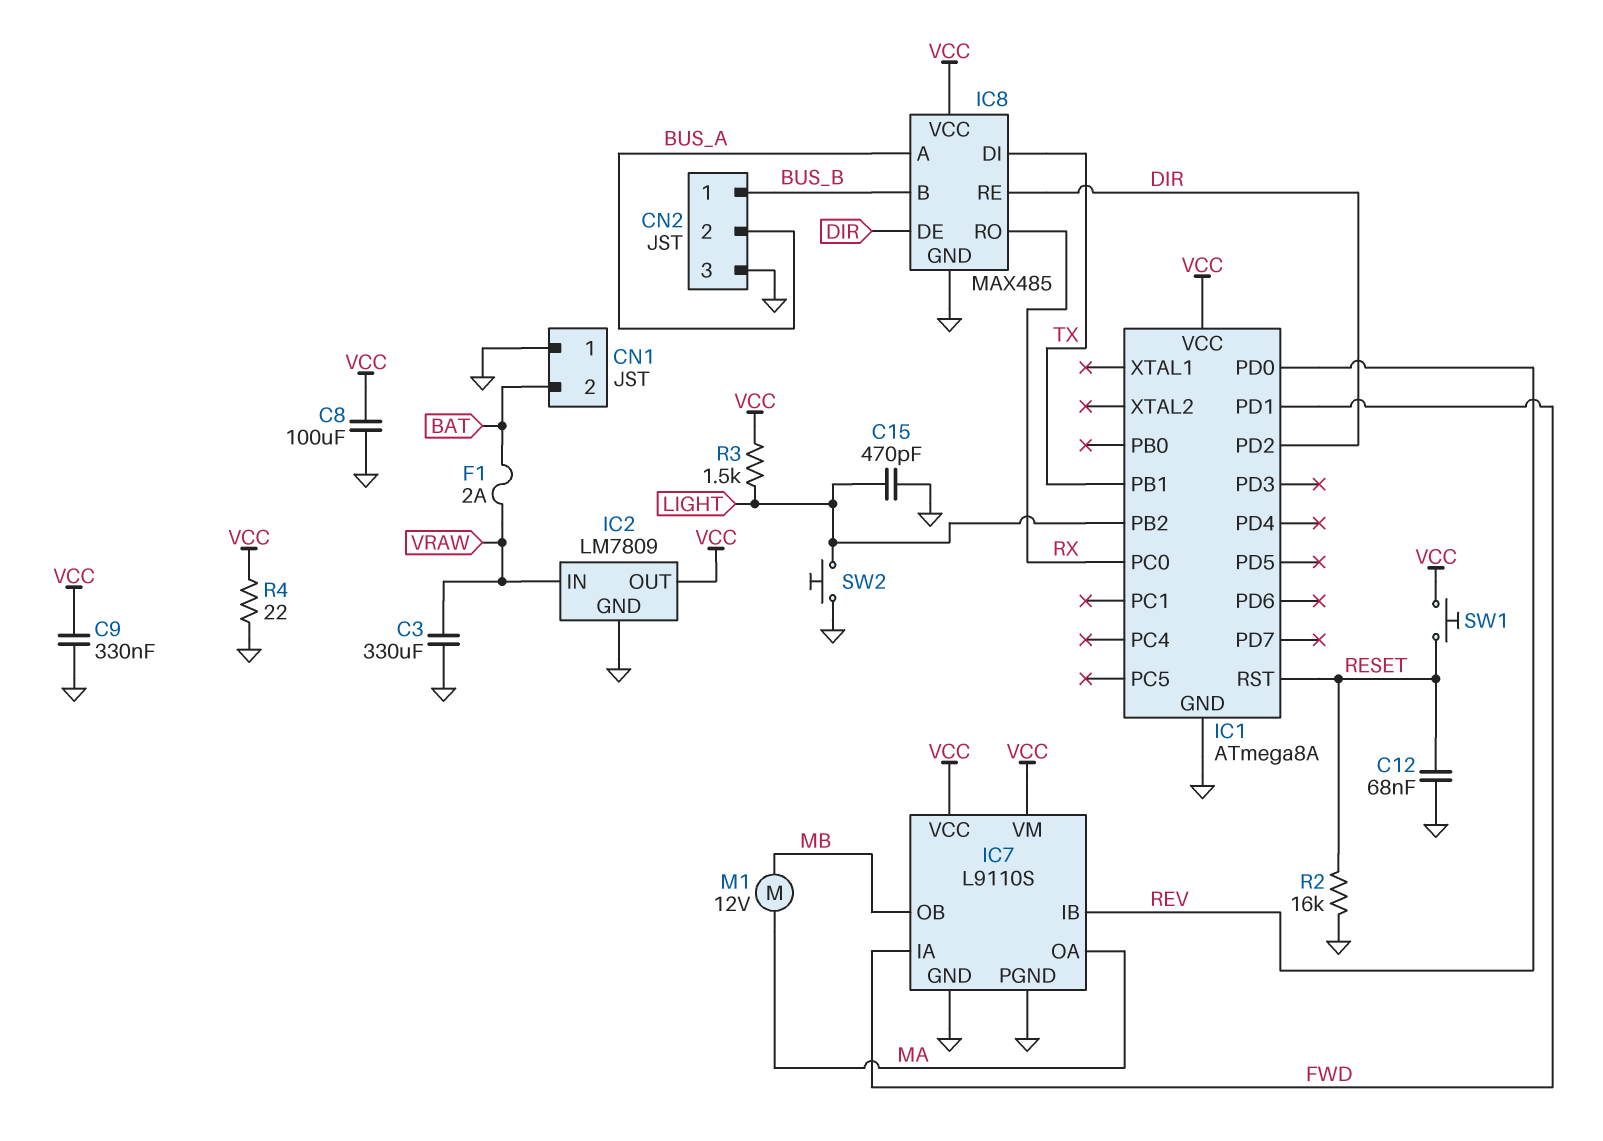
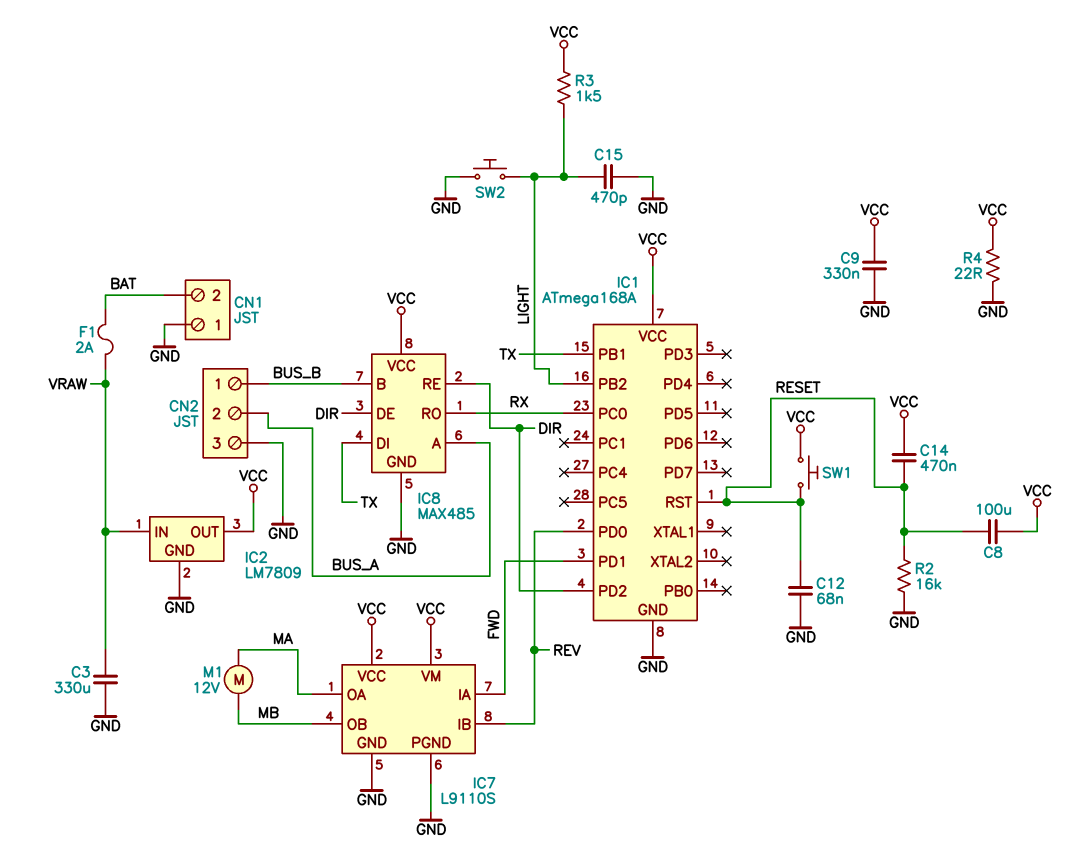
C8: 100uF (GND, VCC) -> 100uF (RESET, VCC)
C14: none -> 470nF (RESET, VCC)
IC1: ATmega8A -> ATmega168A

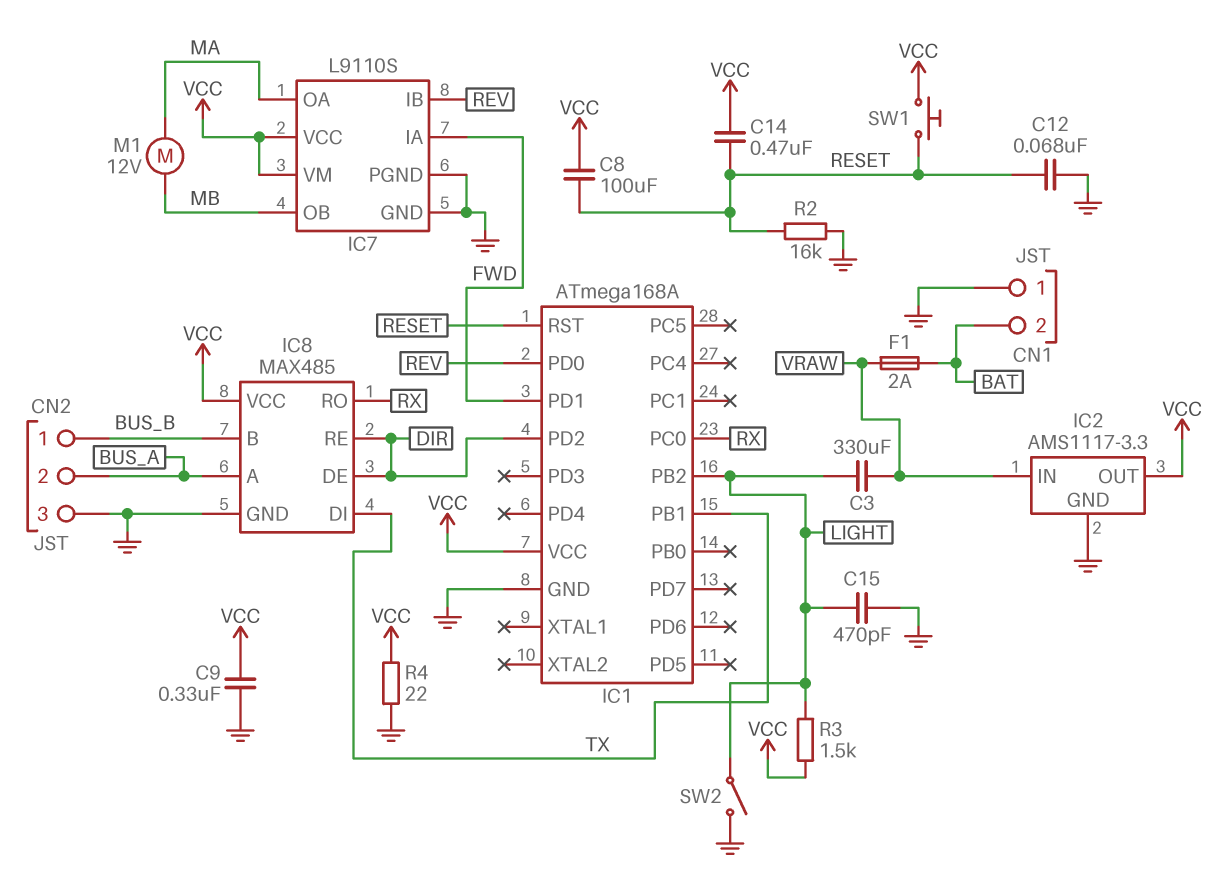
C3: 330uF (GND, VRAW) -> 330uF (LIGHT, VRAW)
IC2: LM7809 -> AMS1117-3.3
SW2: button (GND, LIGHT) -> switch (GND, LIGHT)

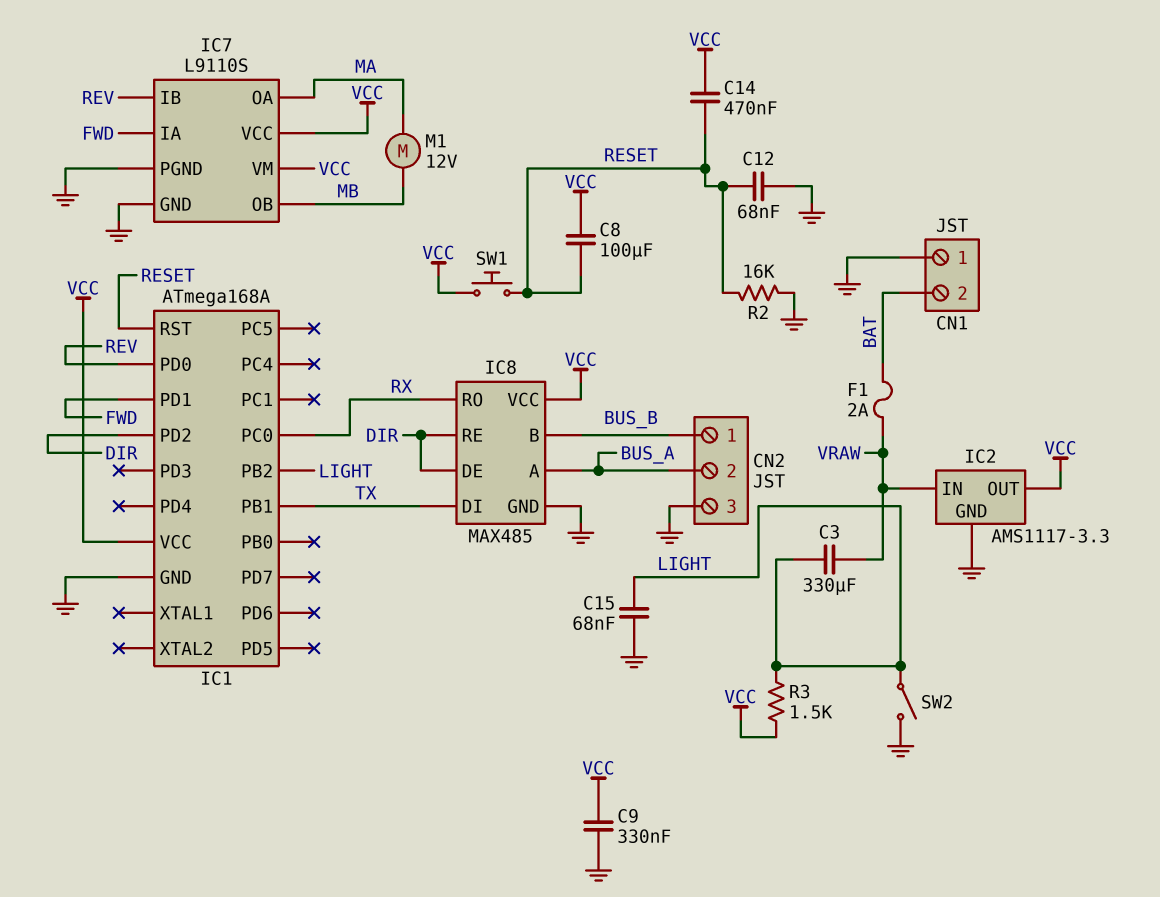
C15: 470pF (GND, LIGHT) -> 68nF (GND, LIGHT)
R4: 22 (GND, VCC) -> none

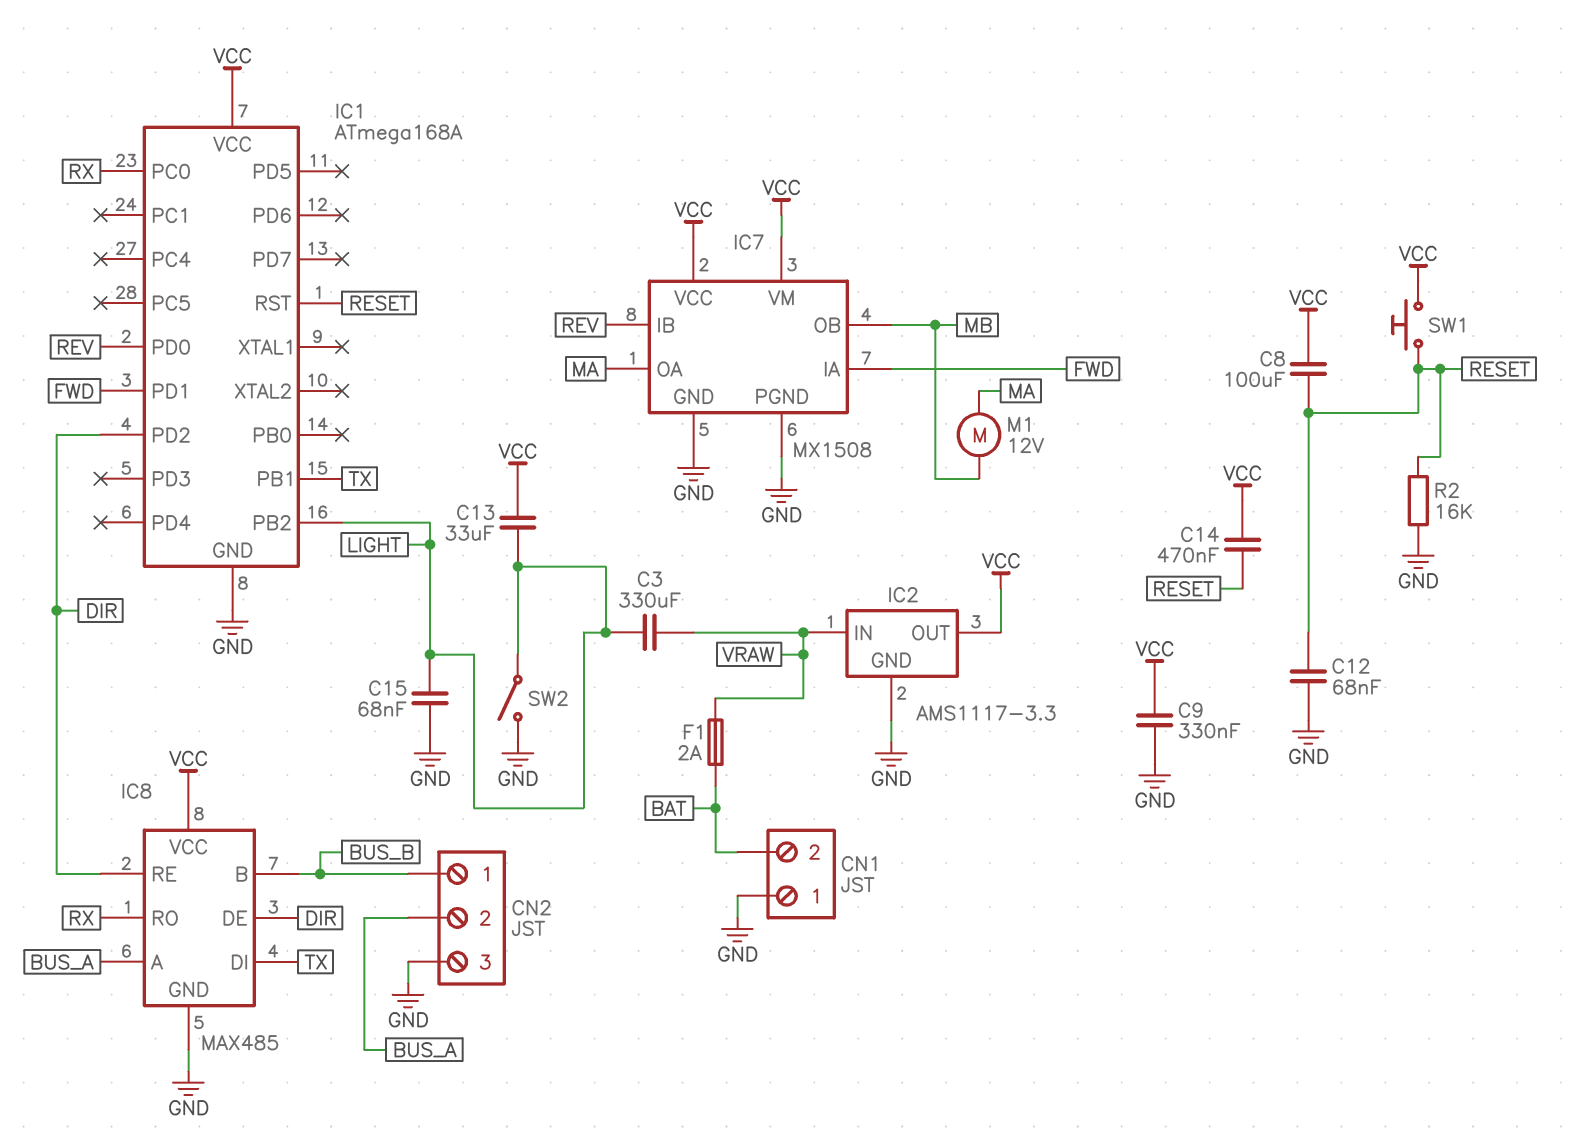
C13: none -> 33uF (LIGHT, VCC)
IC7: L9110S -> MX1508
R3: 1.5k (LIGHT, VCC) -> none

